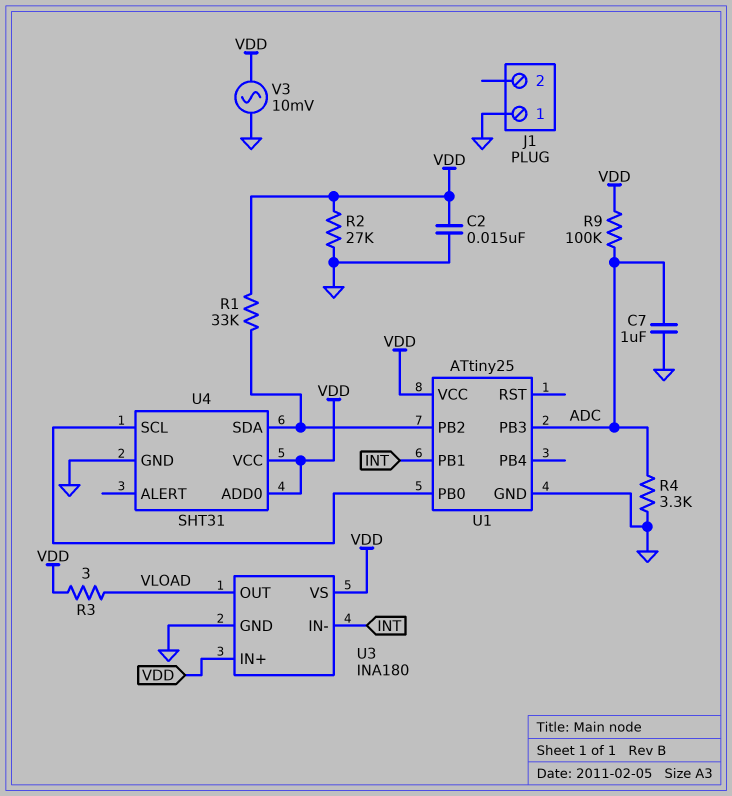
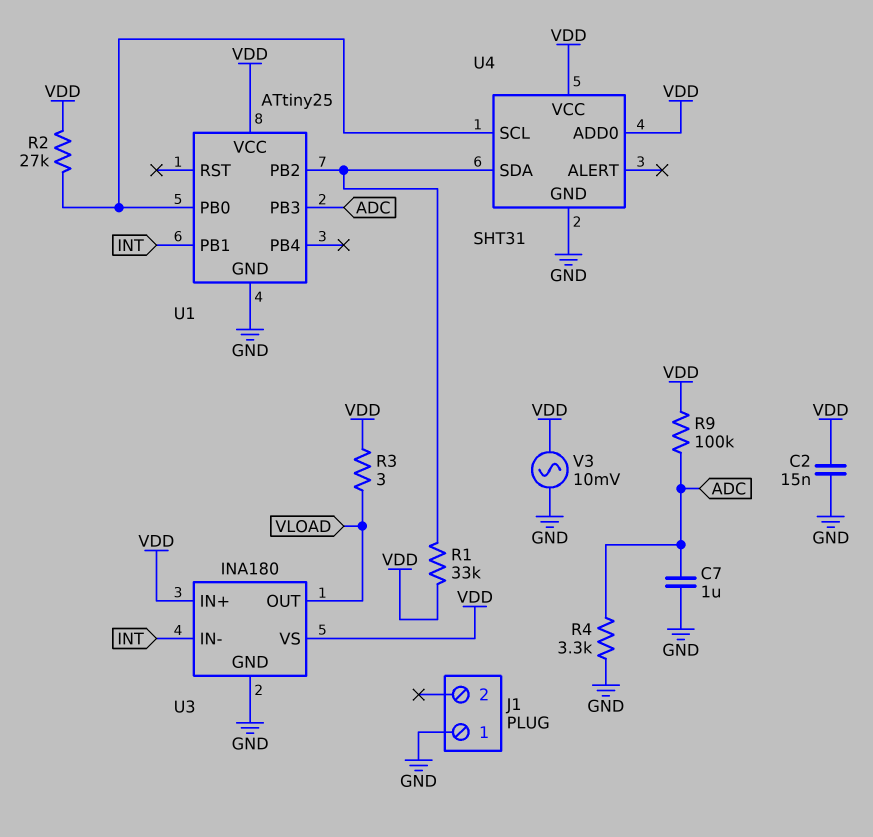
R2: 27k (GND, VDD) -> 27k (U1/PB0, VDD)

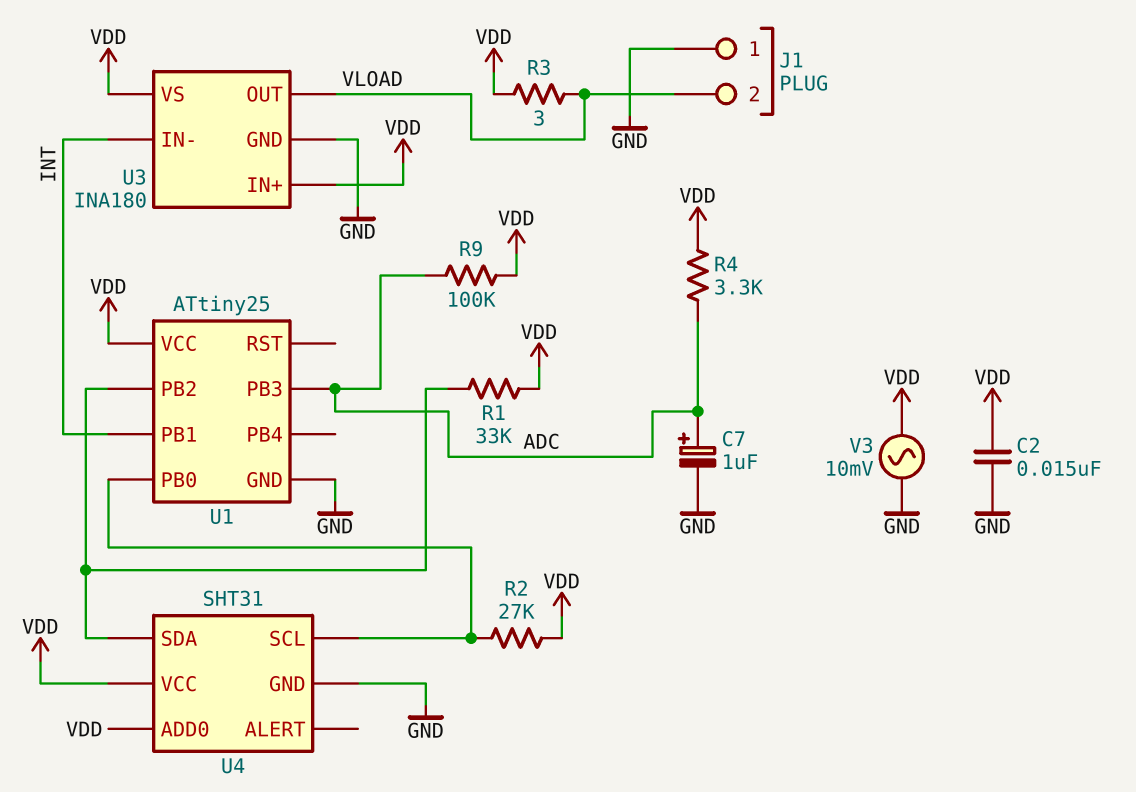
C7: 1uF (ADC, GND) -> 1uF (plus ADC, minus GND)
J1 pin 2: none -> VLOAD
R4: 3.3k (ADC, GND) -> 3.3k (ADC, VDD)

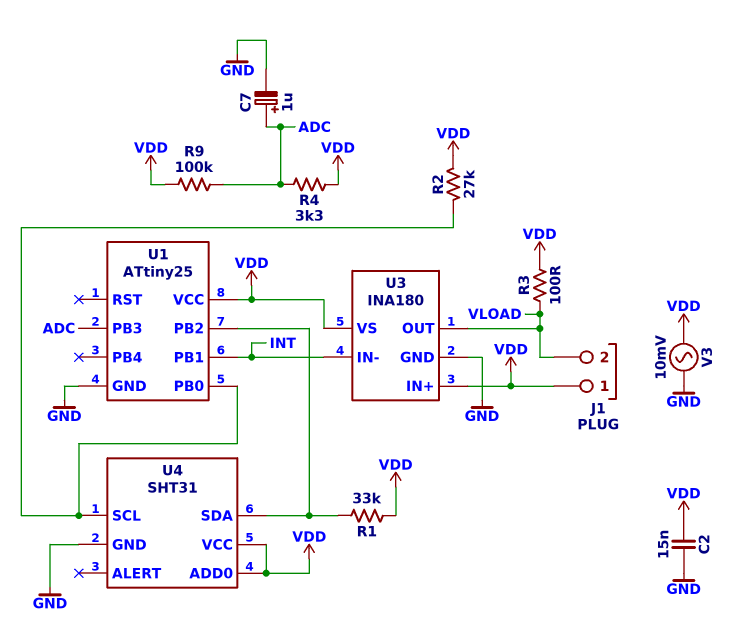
J1 pin 1: GND -> VDD
R3: 3 (VDD, VLOAD) -> 100 (VDD, VLOAD)

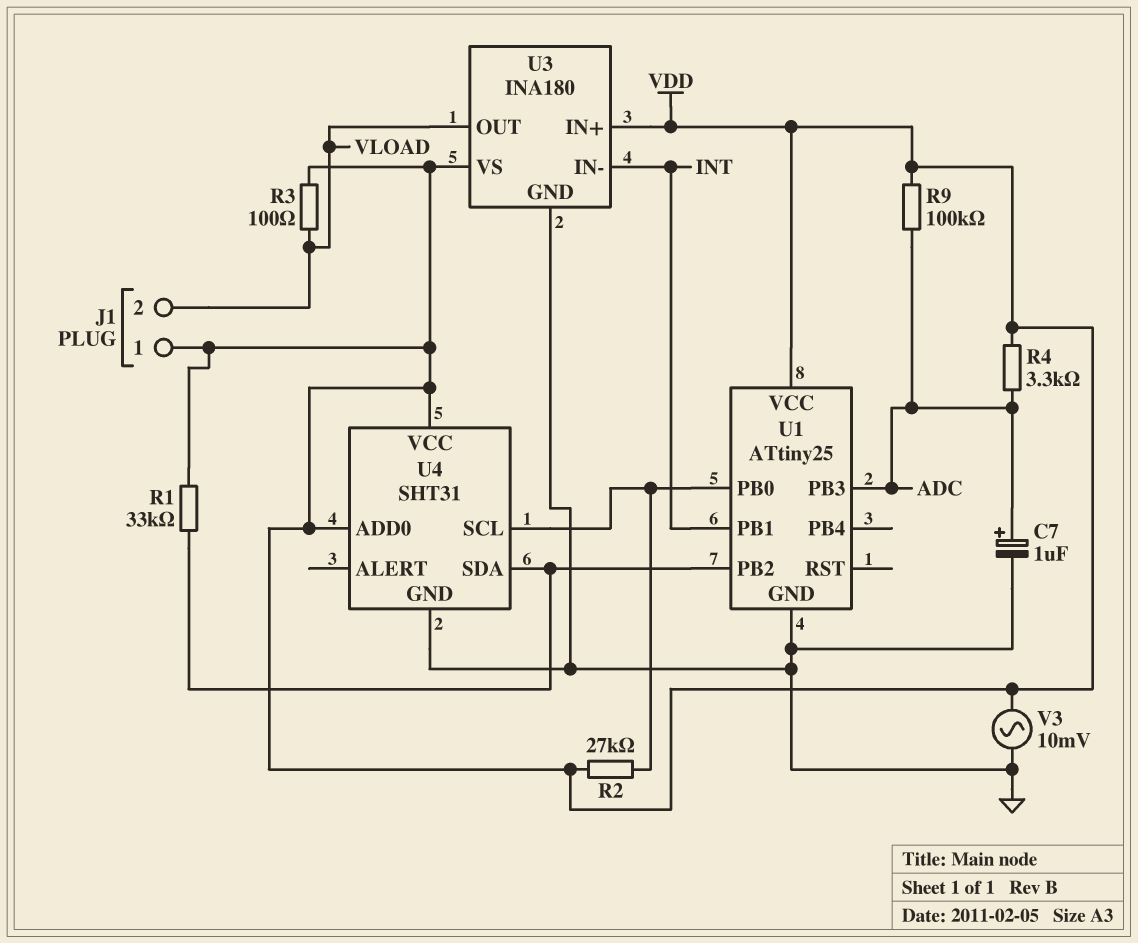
C2: 15nF (GND, VDD) -> none

